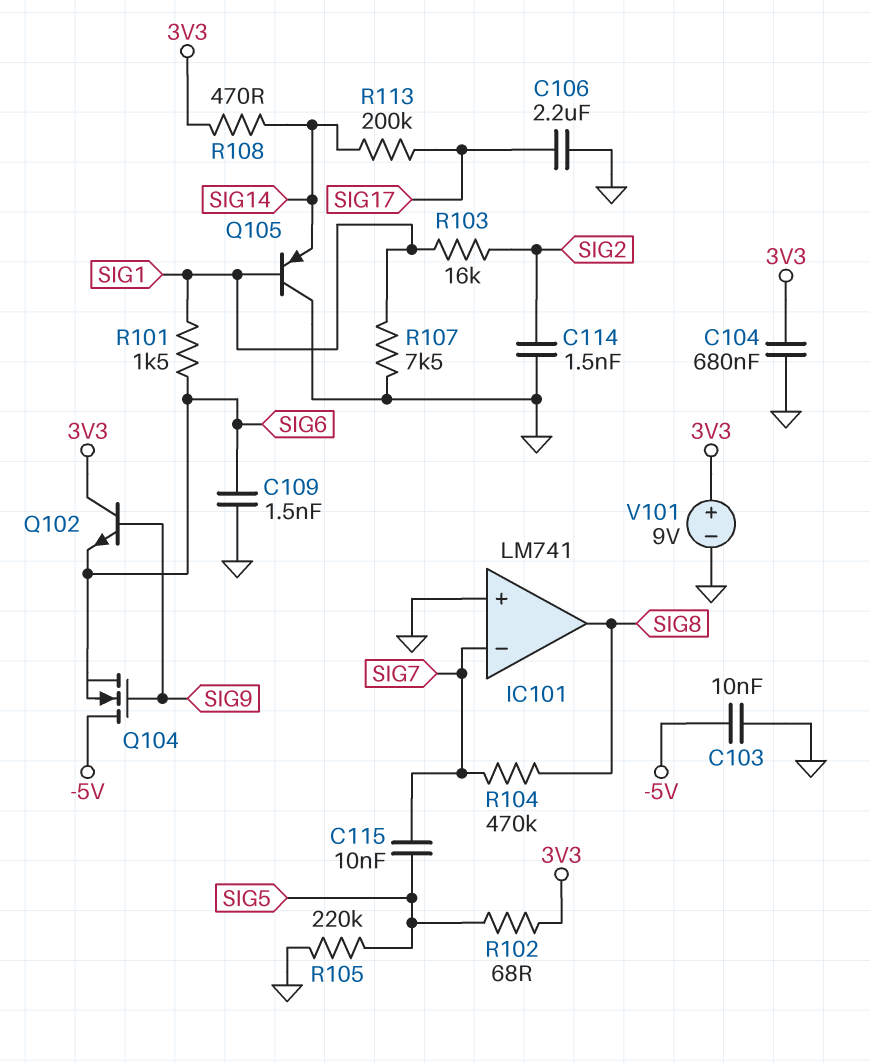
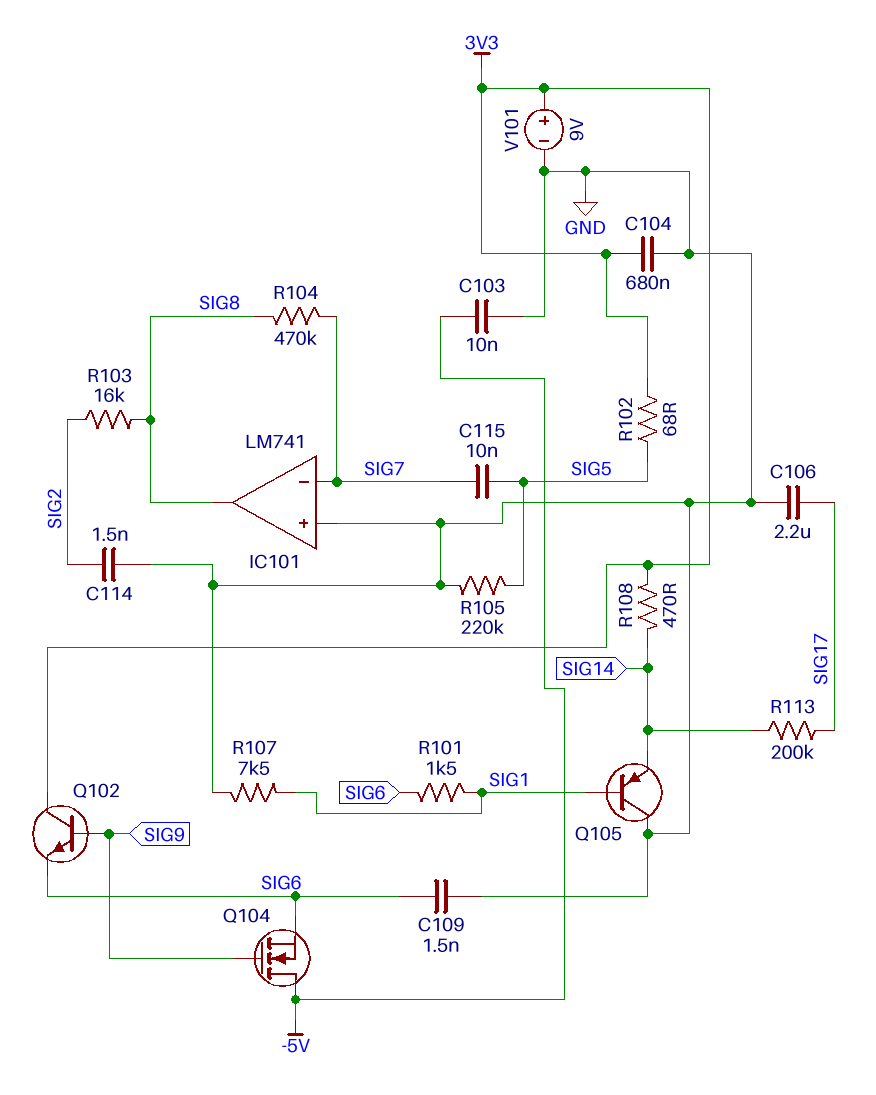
R103: 16k (SIG1, SIG2) -> 16k (SIG2, SIG8)

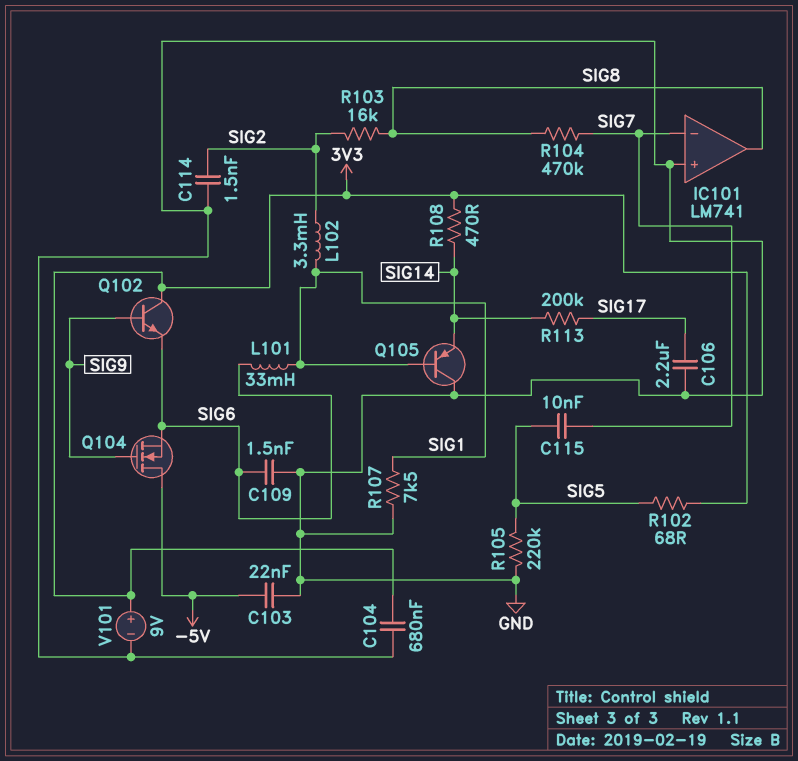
C103: 10nF (-5V, GND) -> 22nF (-5V, GND)
L101: none -> 33mH (SIG1, SIG6)
L102: none -> 3.3mH (SIG1, SIG2)
R101: 1.5k (SIG1, SIG6) -> none

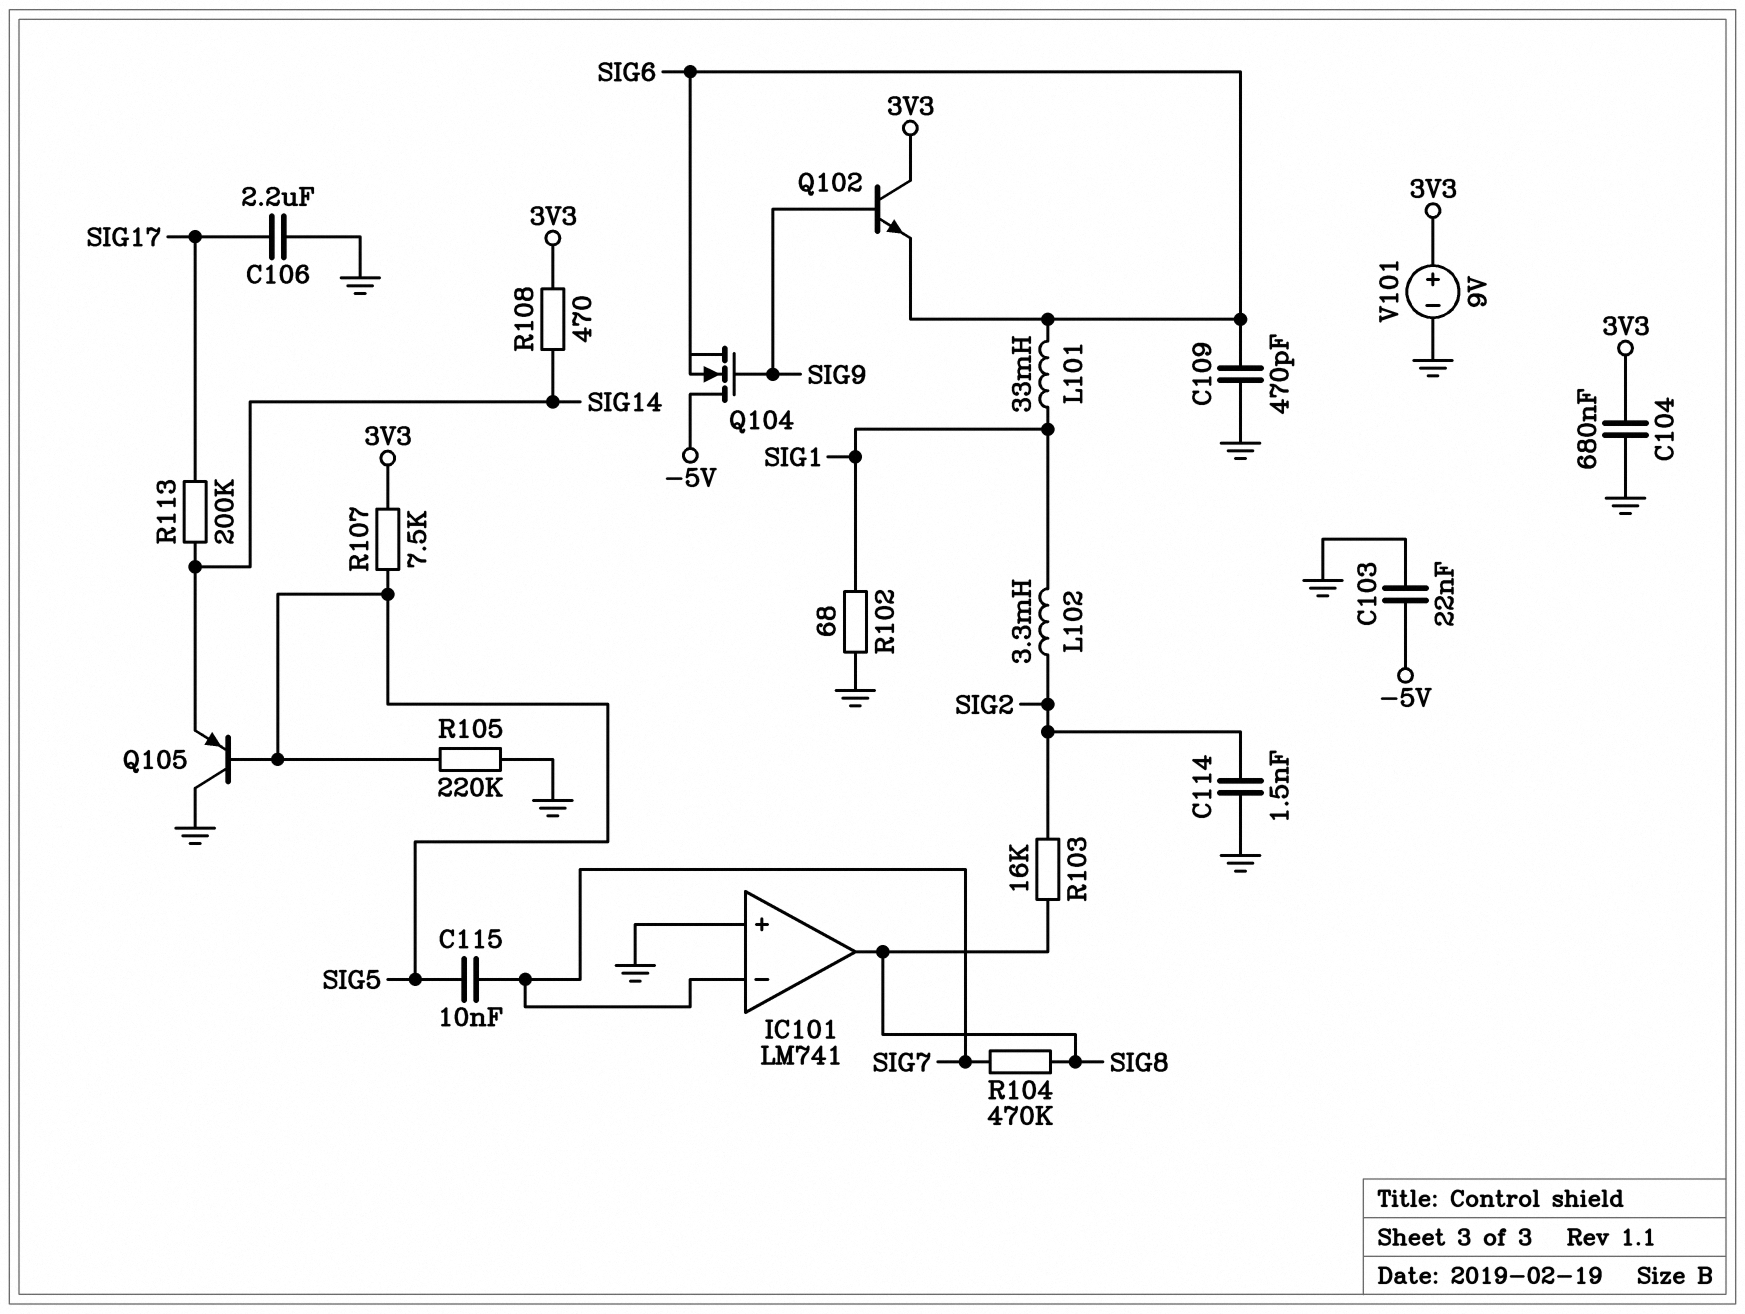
C109: 1.5nF (GND, SIG6) -> 470pF (GND, SIG6)
Q105: PNP (B SIG1, C GND, E SIG14) -> PNP (B SIG5, C GND, E SIG14)
R102: 68 (3V3, SIG5) -> 68 (GND, SIG1)
R107: 7.5k (GND, SIG1) -> 7.5k (3V3, SIG5)

